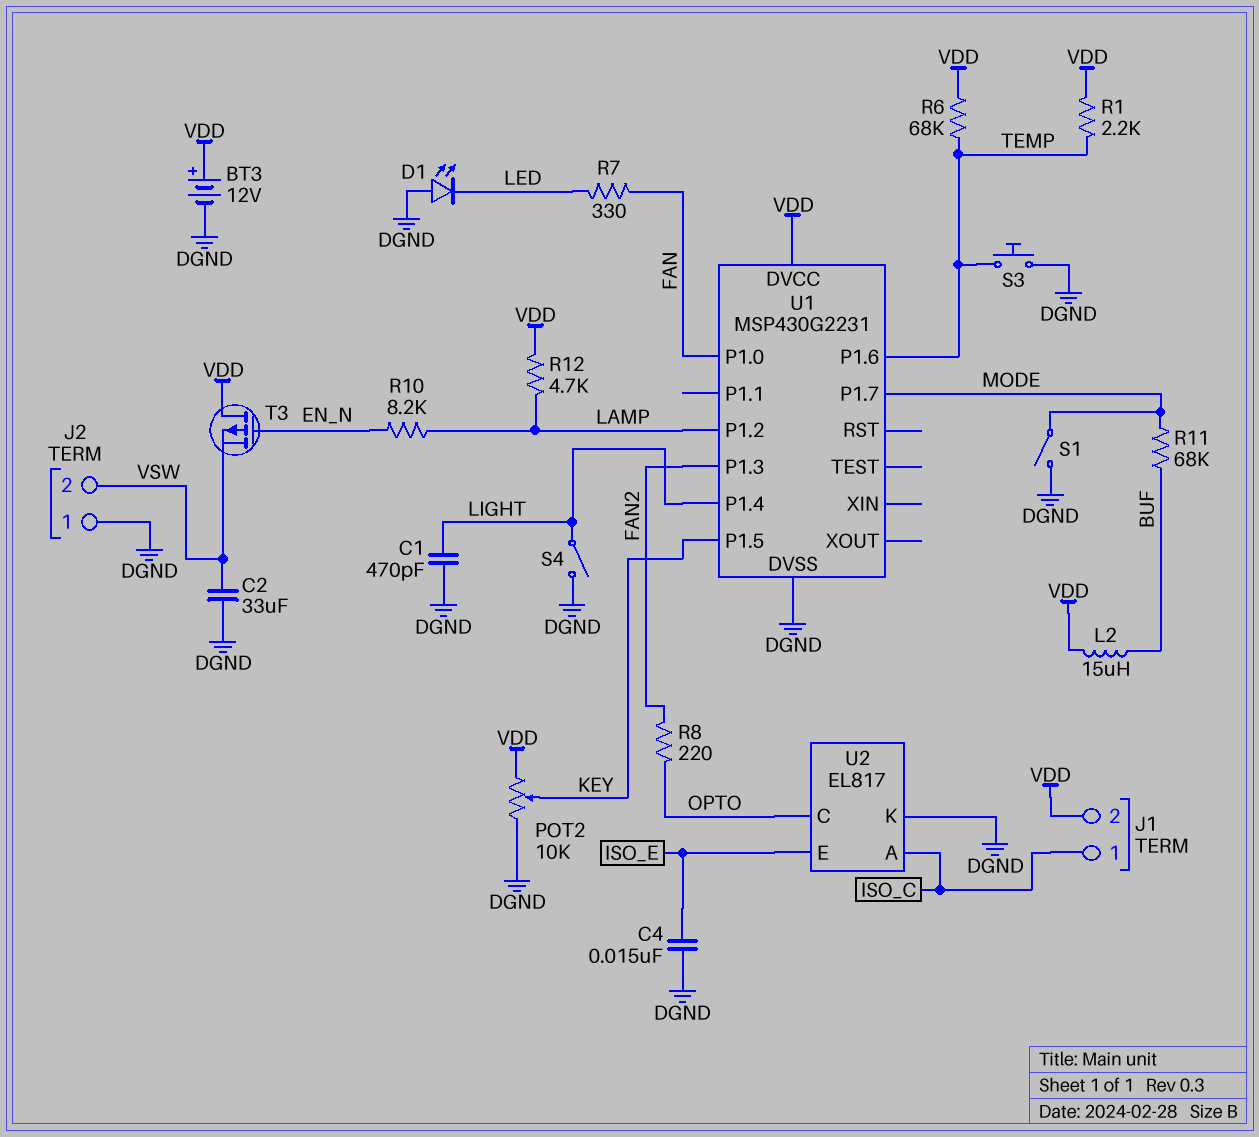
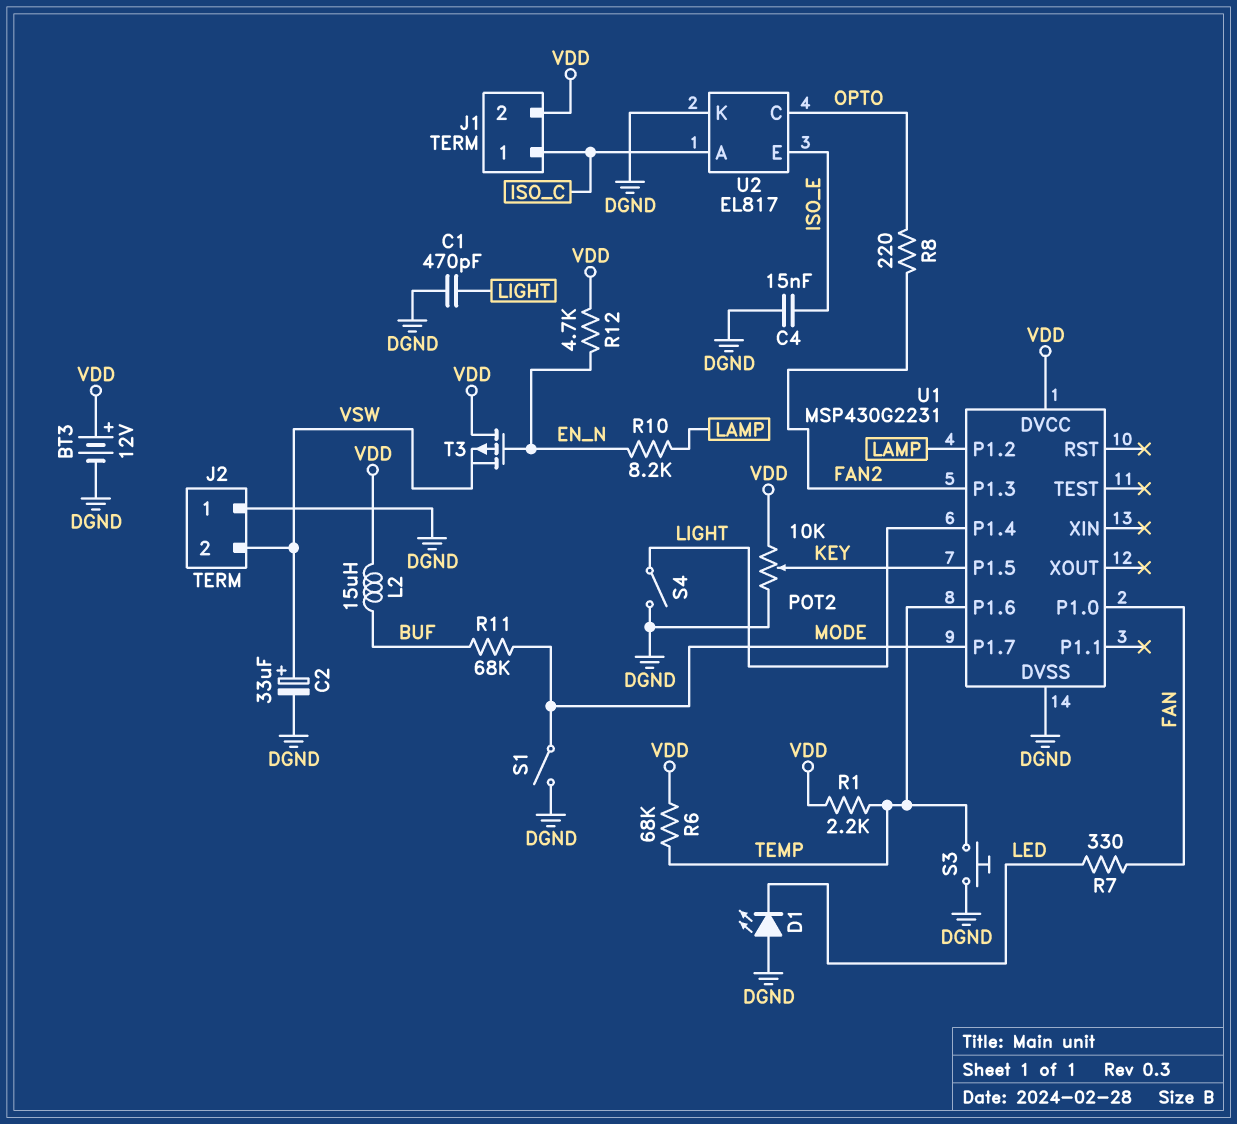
C2: 33uF (DGND, VSW) -> 33uF (plus VSW, minus DGND)
R12: 4.7k (LAMP, VDD) -> 4.7k (EN_N, VDD)

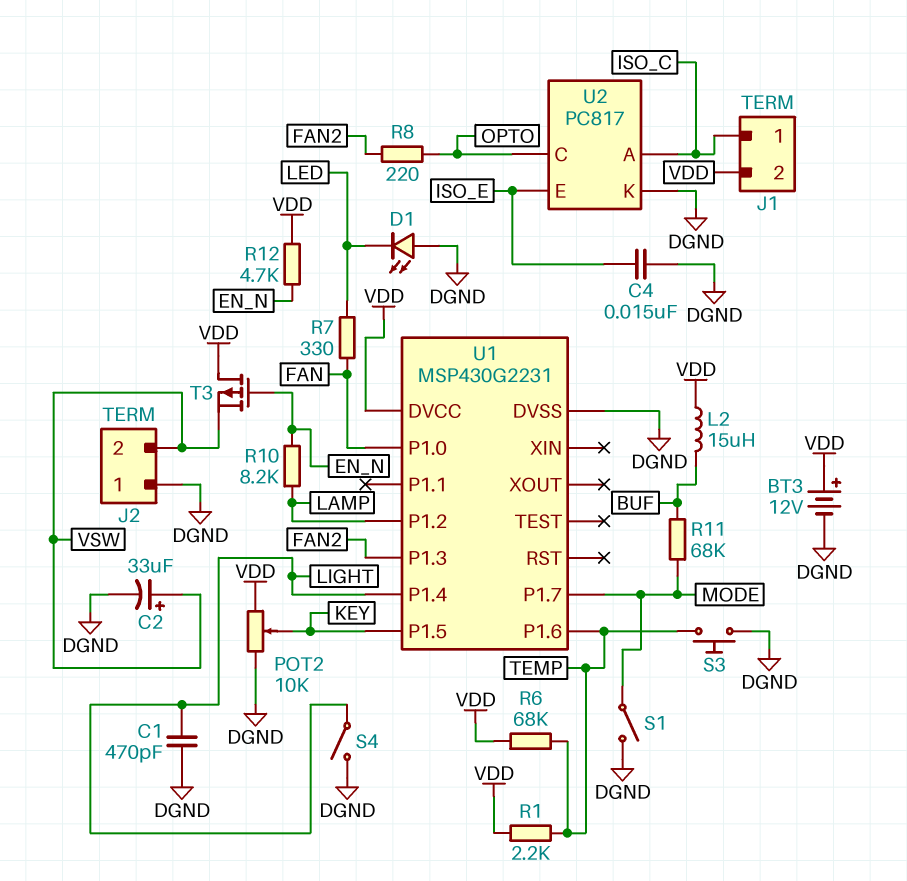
U2: EL817 -> PC817

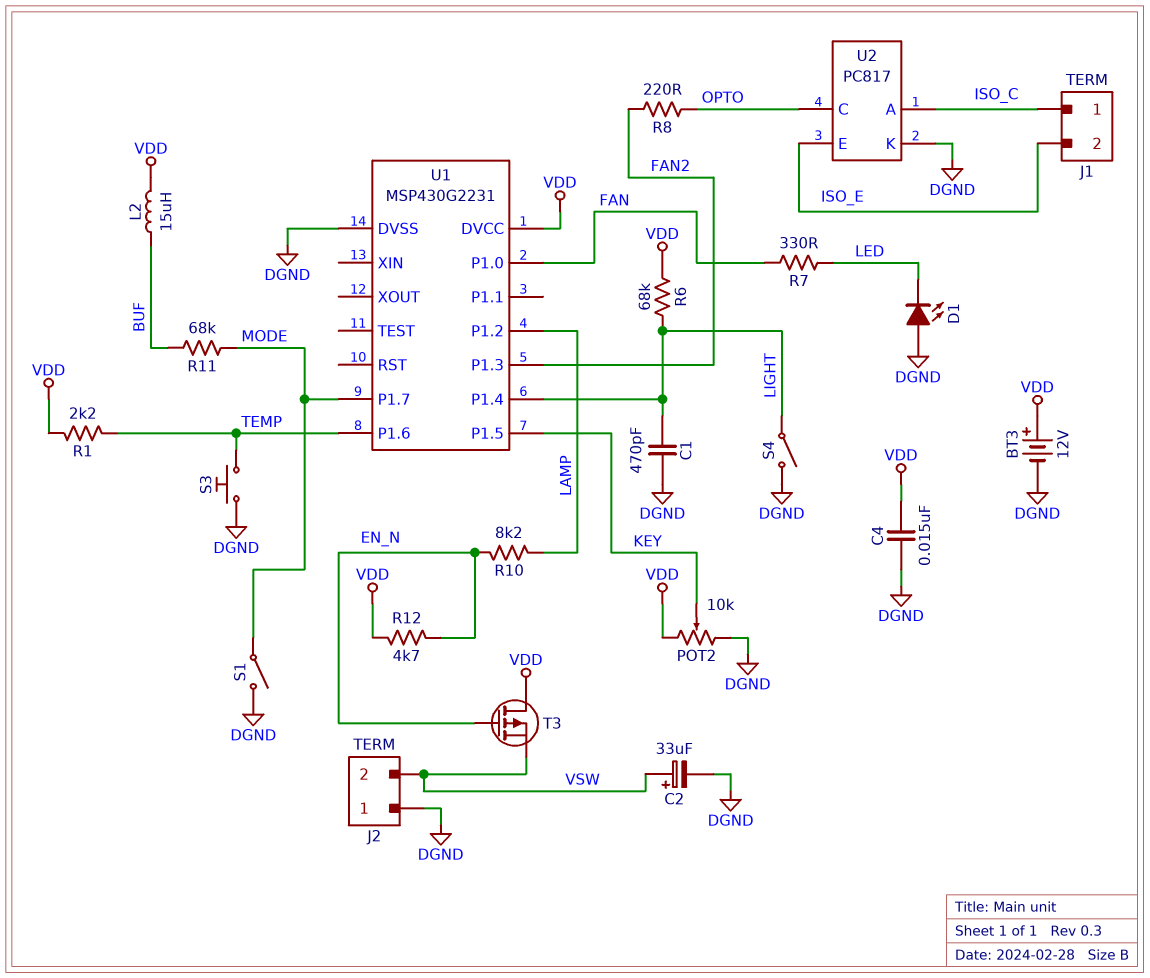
C4: 15nF (DGND, ISO_E) -> 15nF (DGND, VDD)
J1 pin 2: VDD -> ISO_E
R6: 68k (TEMP, VDD) -> 68k (LIGHT, VDD)

